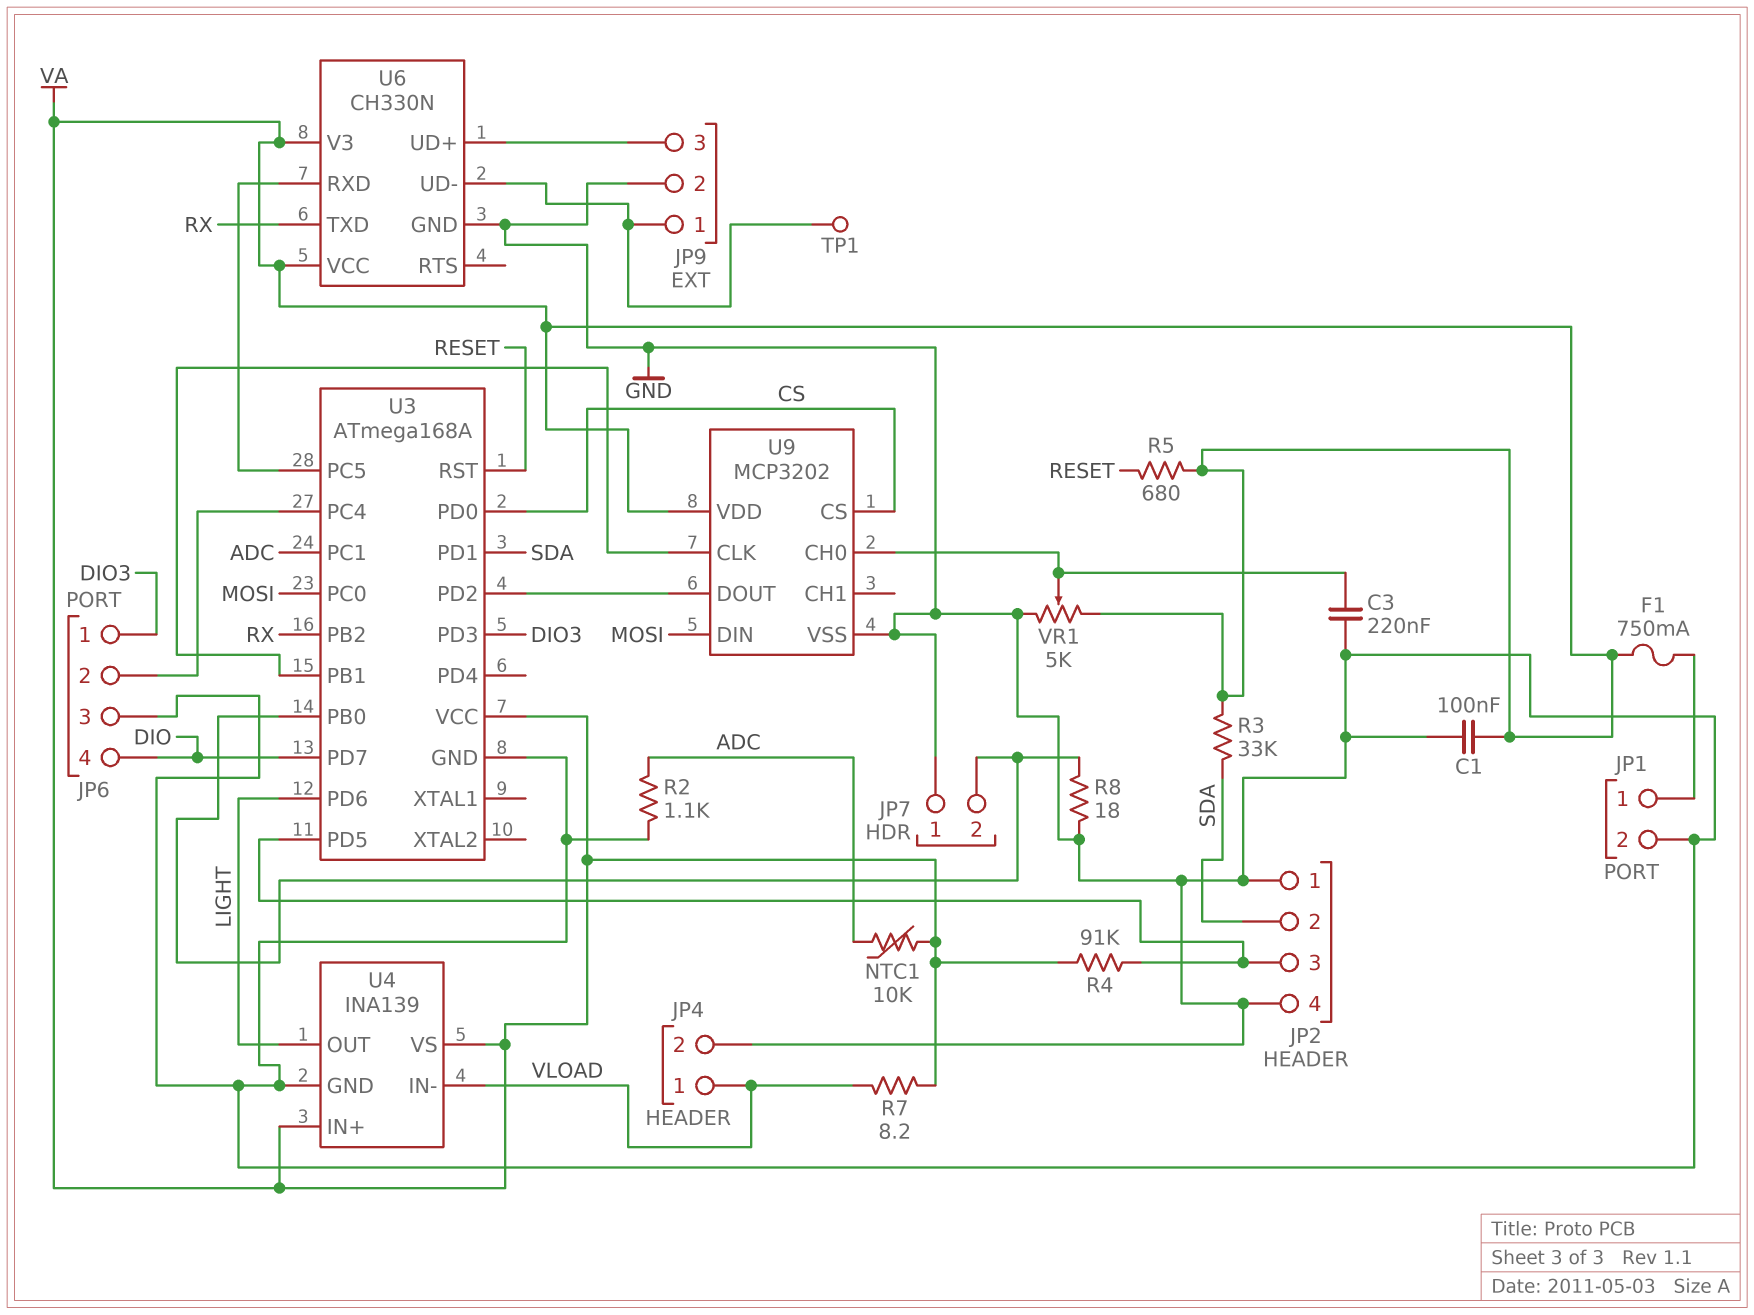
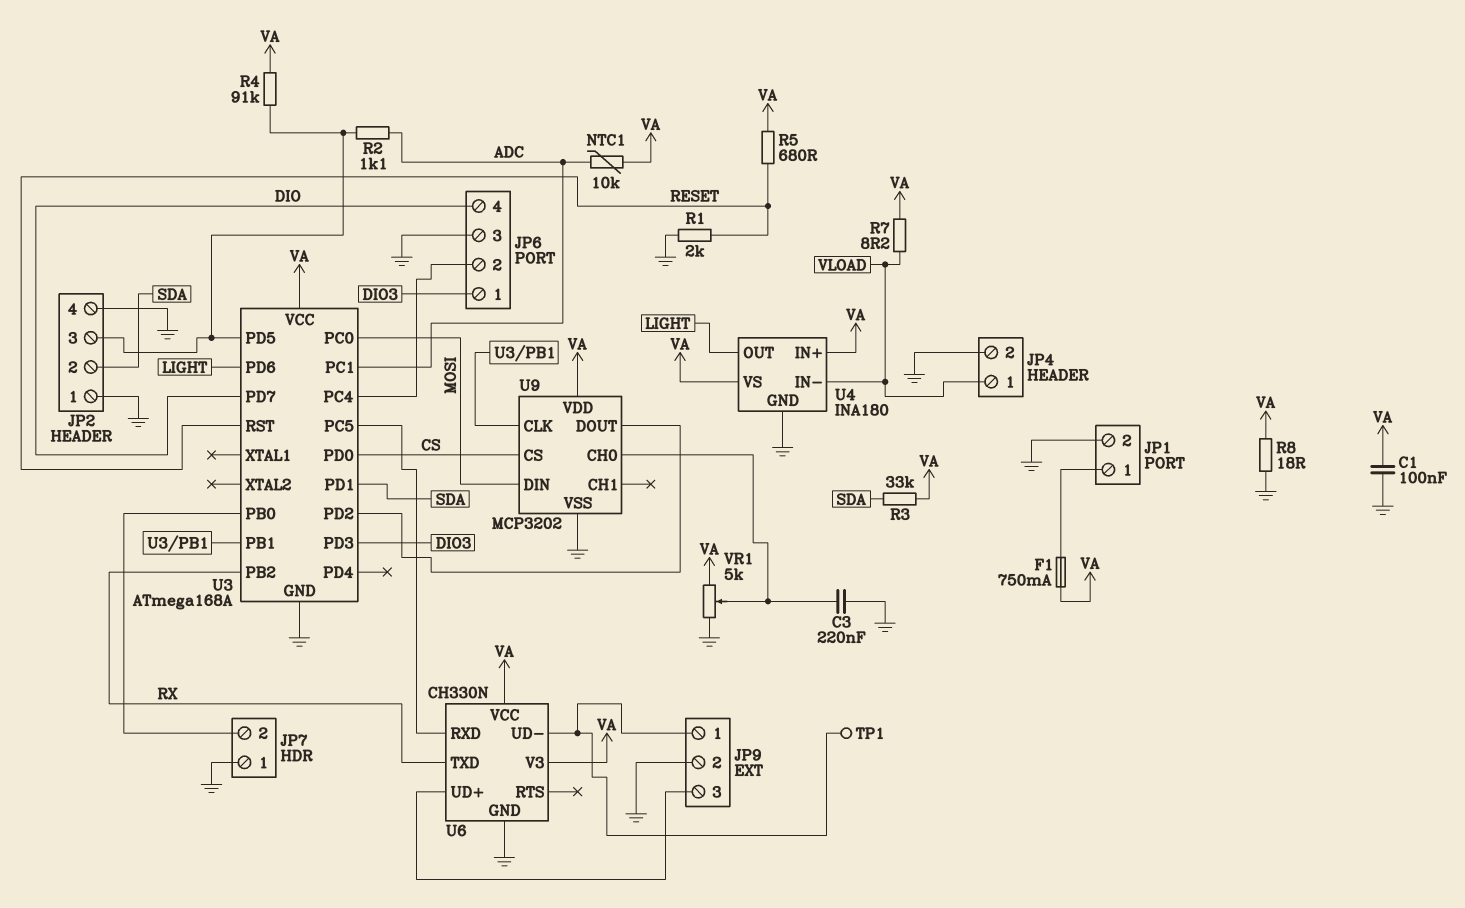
R1: none -> 2k (GND, RESET)
R2: 1.1k (ADC, GND) -> 1.1k (ADC, JP2/3)
R8: 18 (GND, JP7/2) -> 18 (GND, VA)
U4: INA139 -> INA180

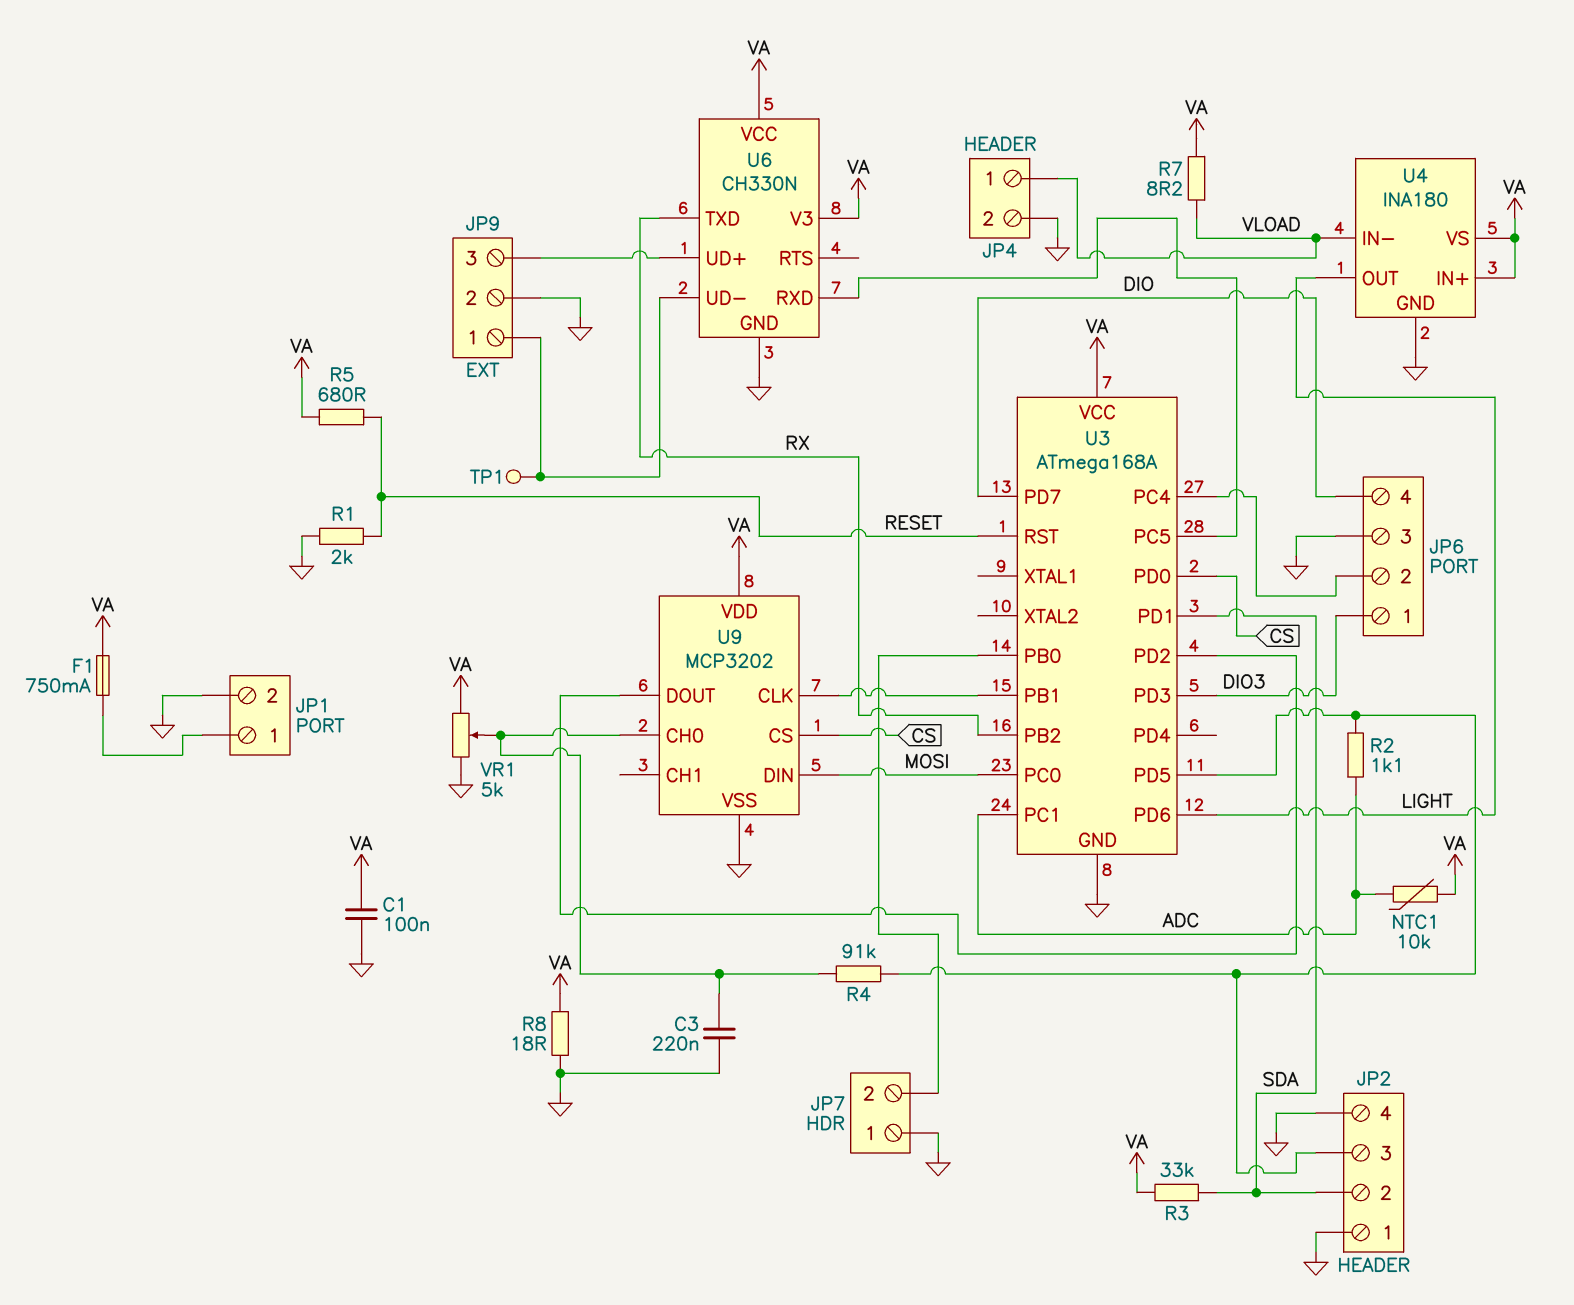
R4: 91k (JP2/3, VA) -> 91k (JP2/3, U9/CH0)

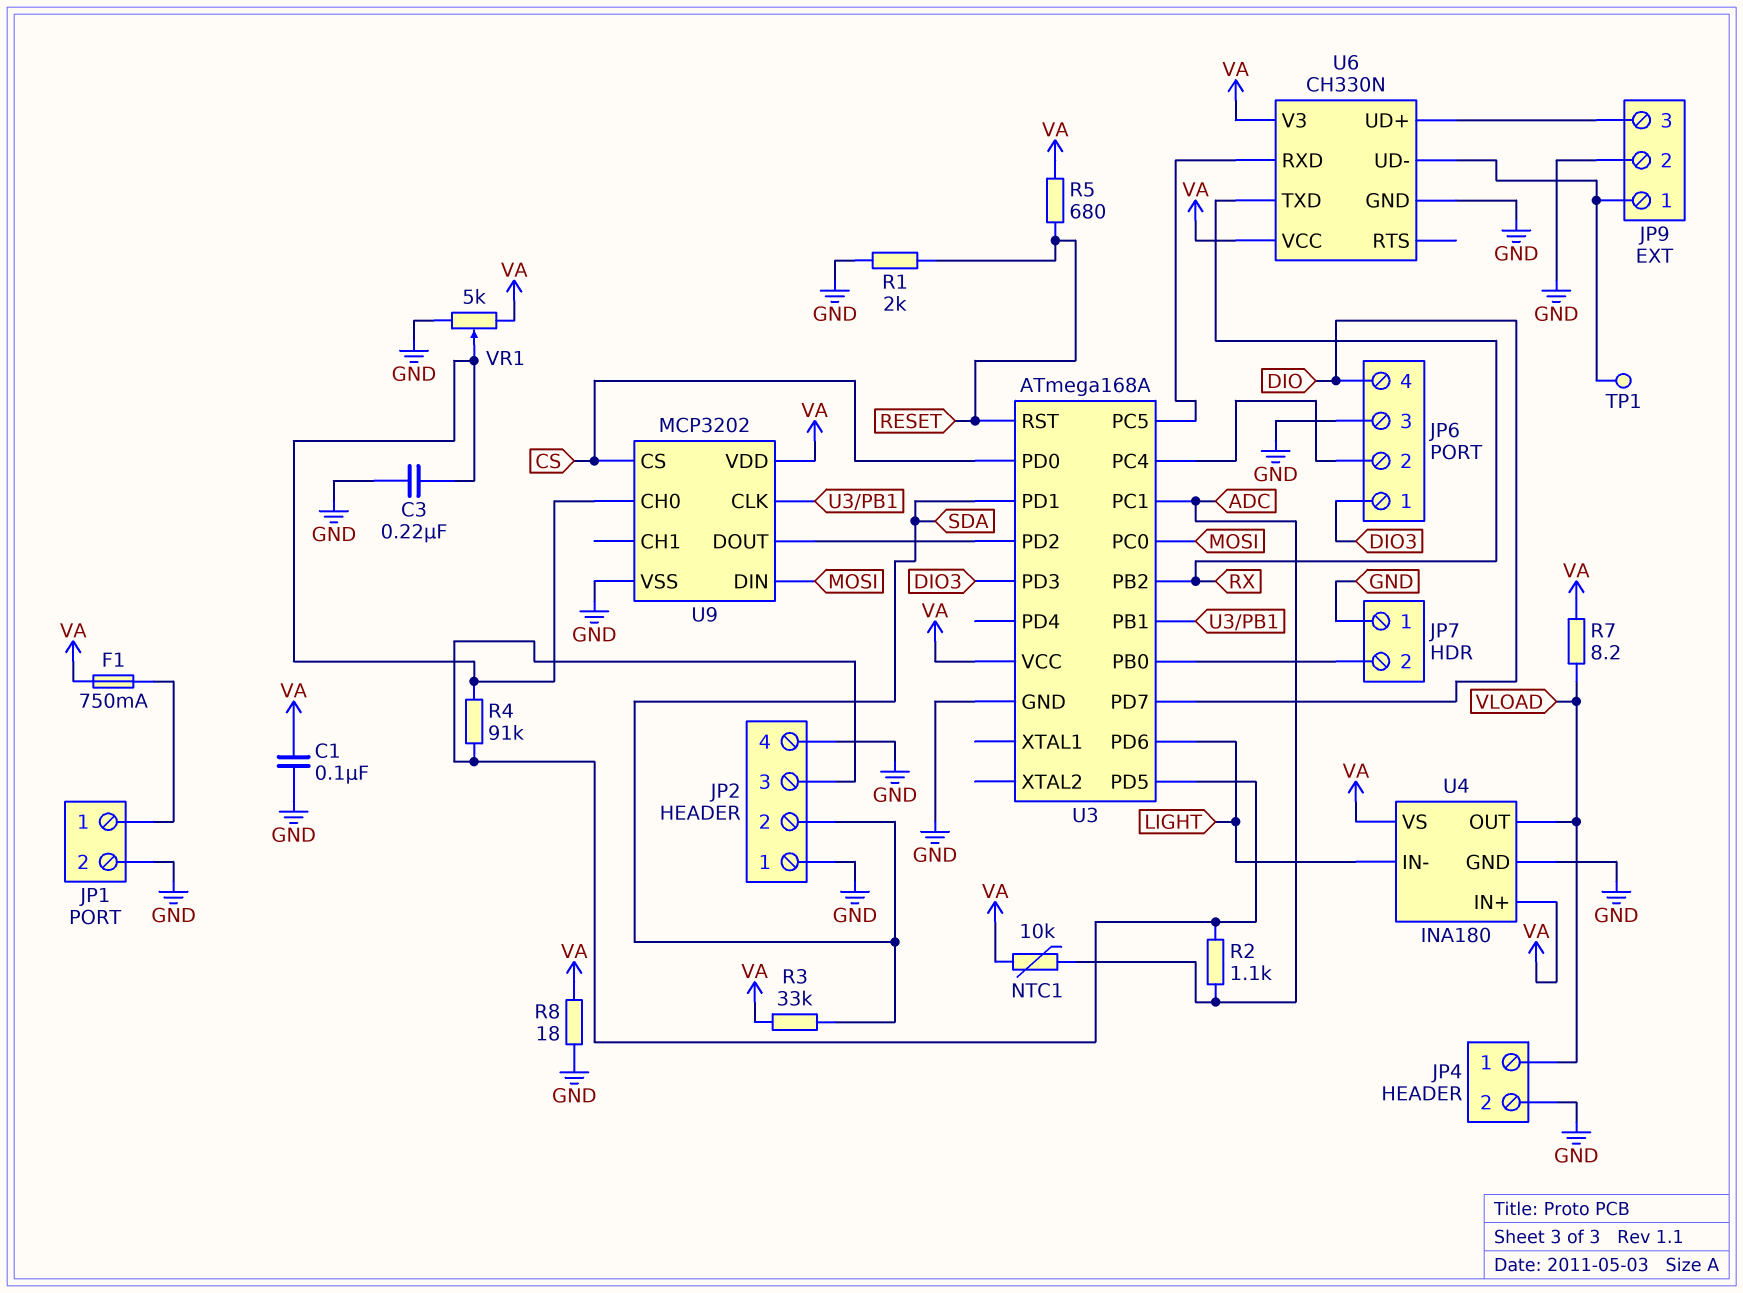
U4 pin IN-: VLOAD -> LIGHT
U4 pin OUT: LIGHT -> VLOAD

